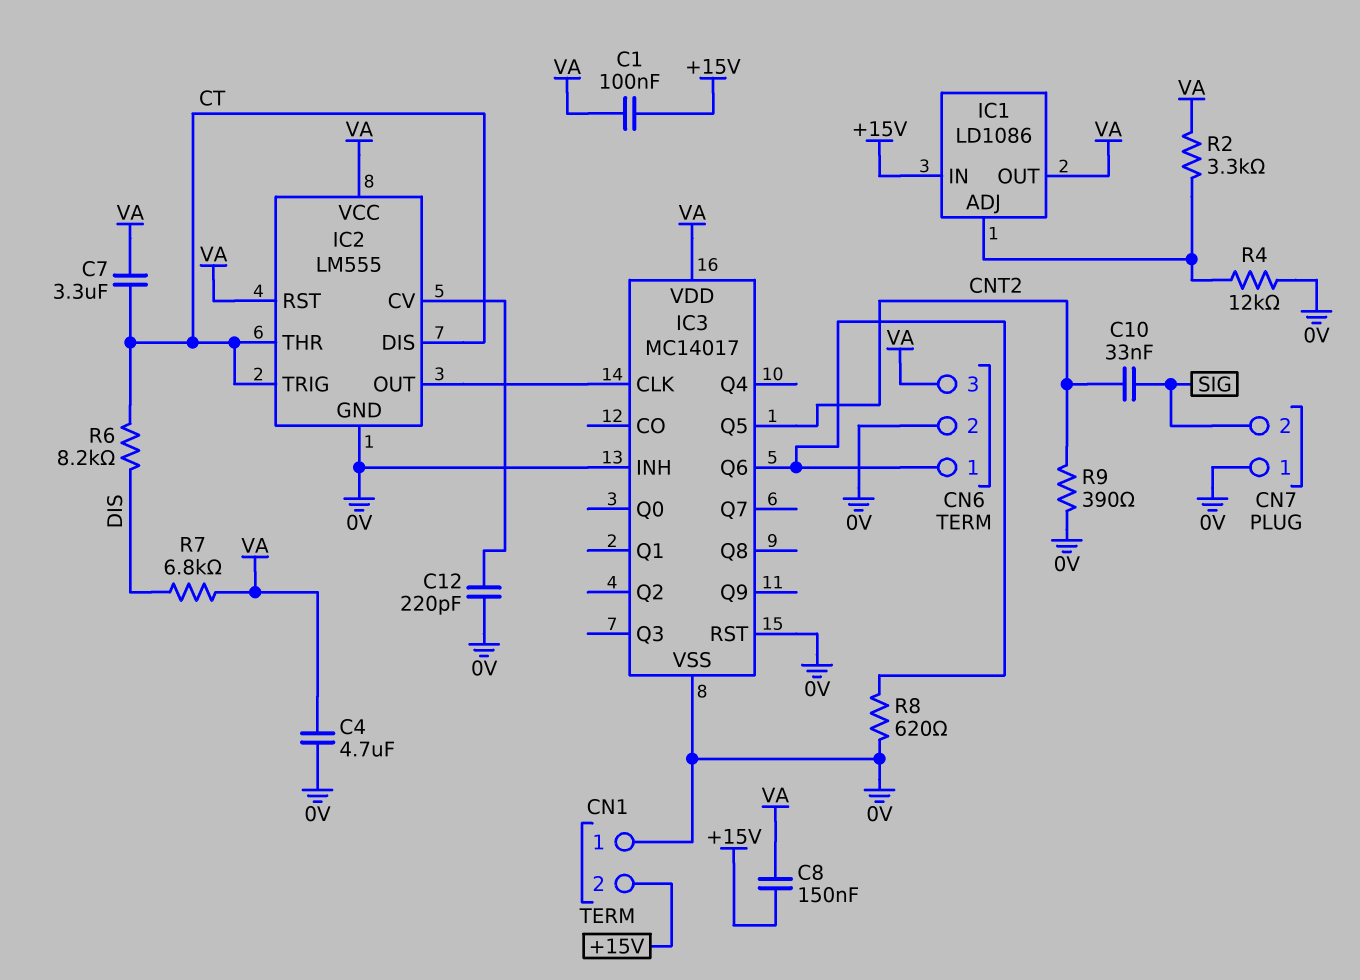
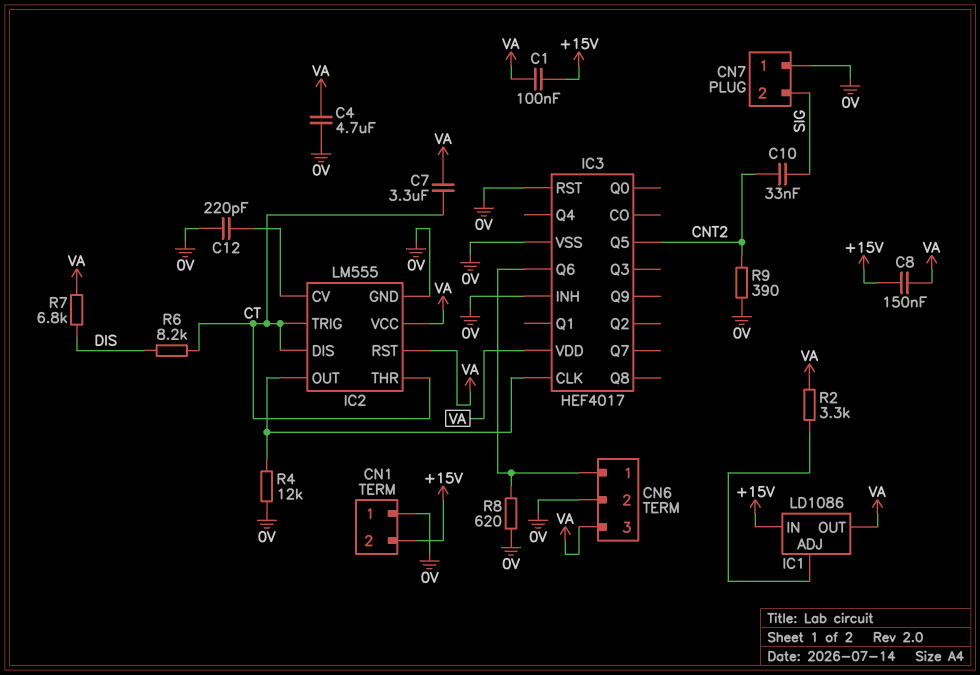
IC3: MC14017 -> HEF4017
R4: 12k (0V, IC1/ADJ) -> 12k (0V, IC2/OUT)

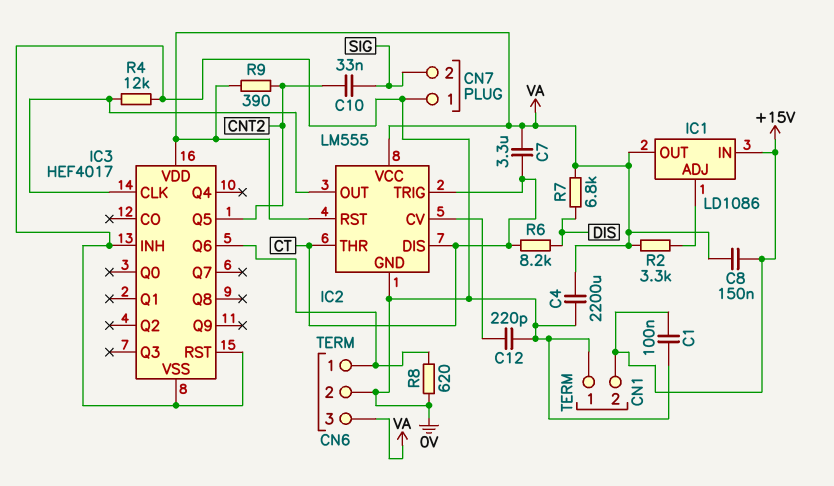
C1: 100nF (+15V, VA) -> 100nF (+15V, 0V)
C4: 4.7uF (0V, VA) -> 2200uF (0V, VA)
R9: 390 (0V, CNT2) -> 390 (CNT2, VA)

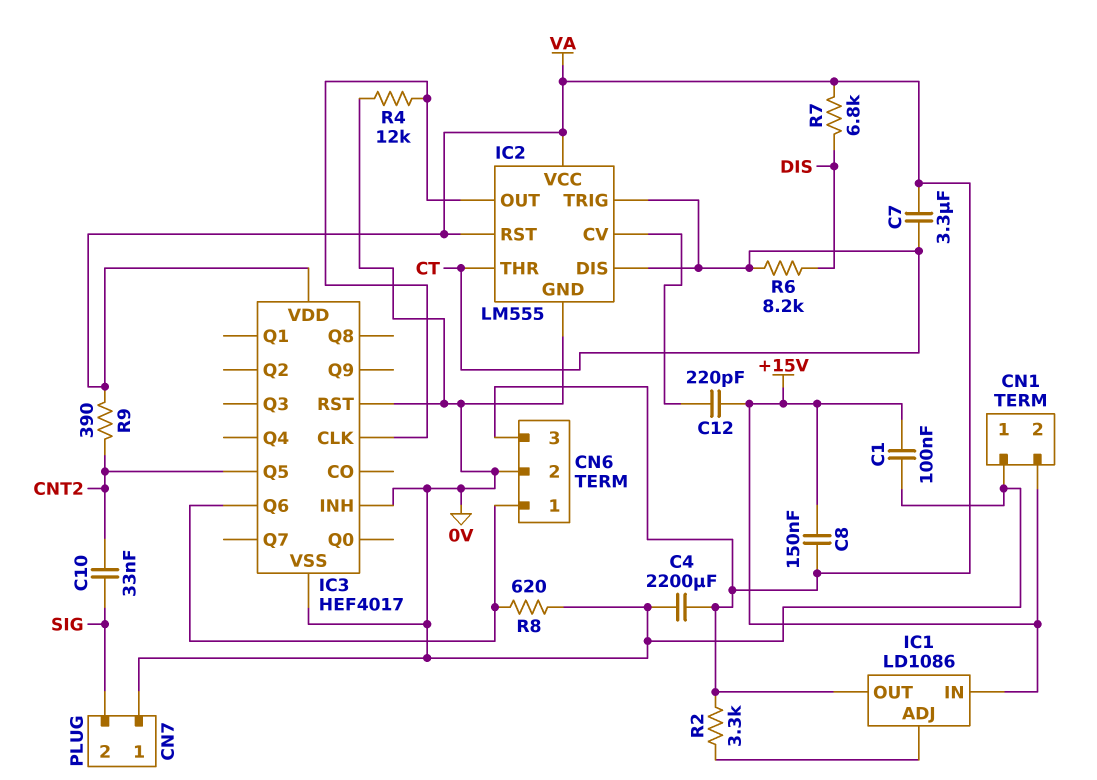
C12: 220pF (0V, IC2/CV) -> 220pF (+15V, IC2/CV)

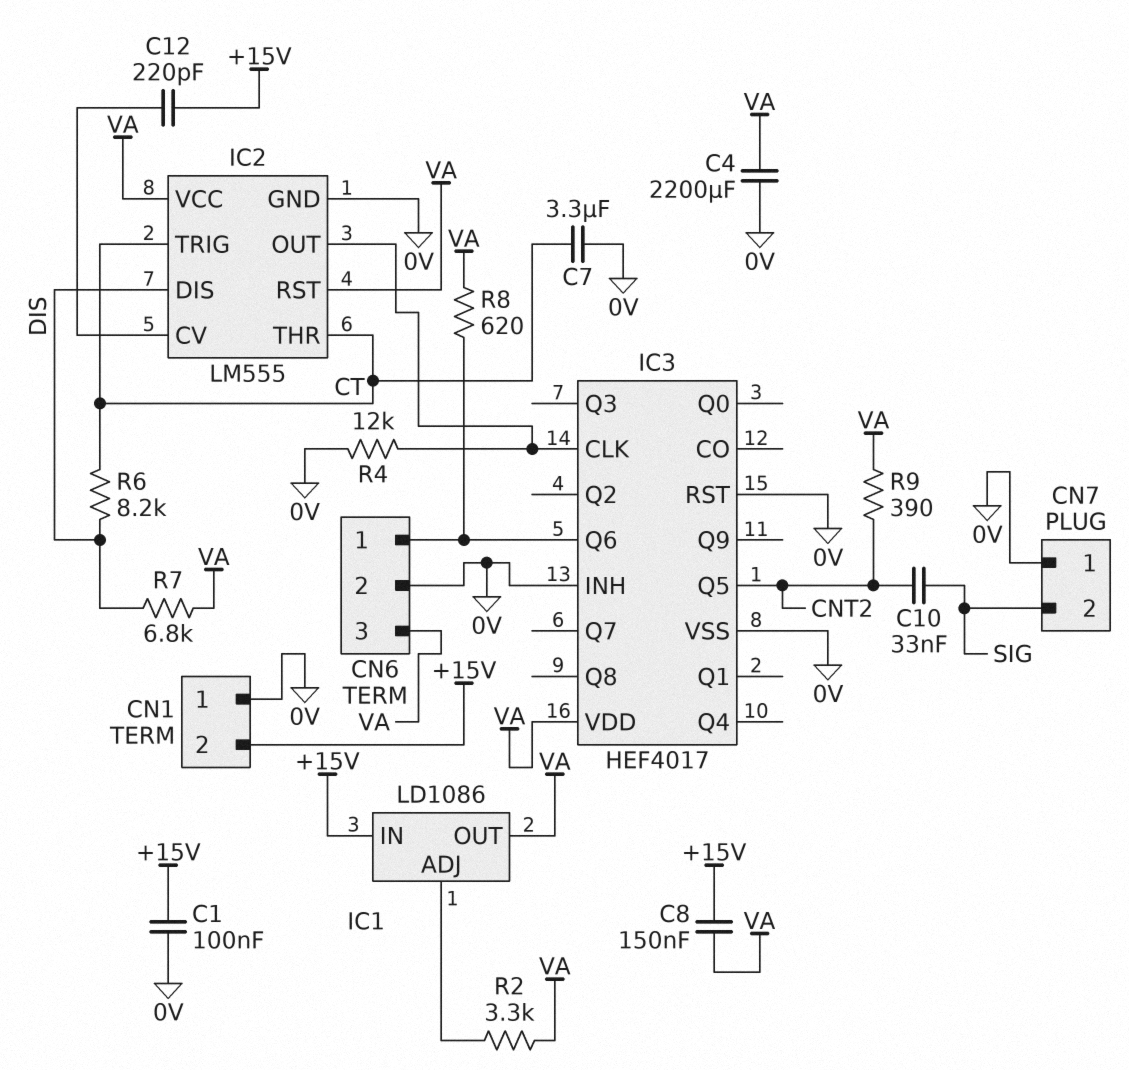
C7: 3.3uF (CT, VA) -> 3.3uF (0V, CT)
IC2 pin DIS: CT -> DIS
R8: 620 (0V, CN6/1) -> 620 (CN6/1, VA)

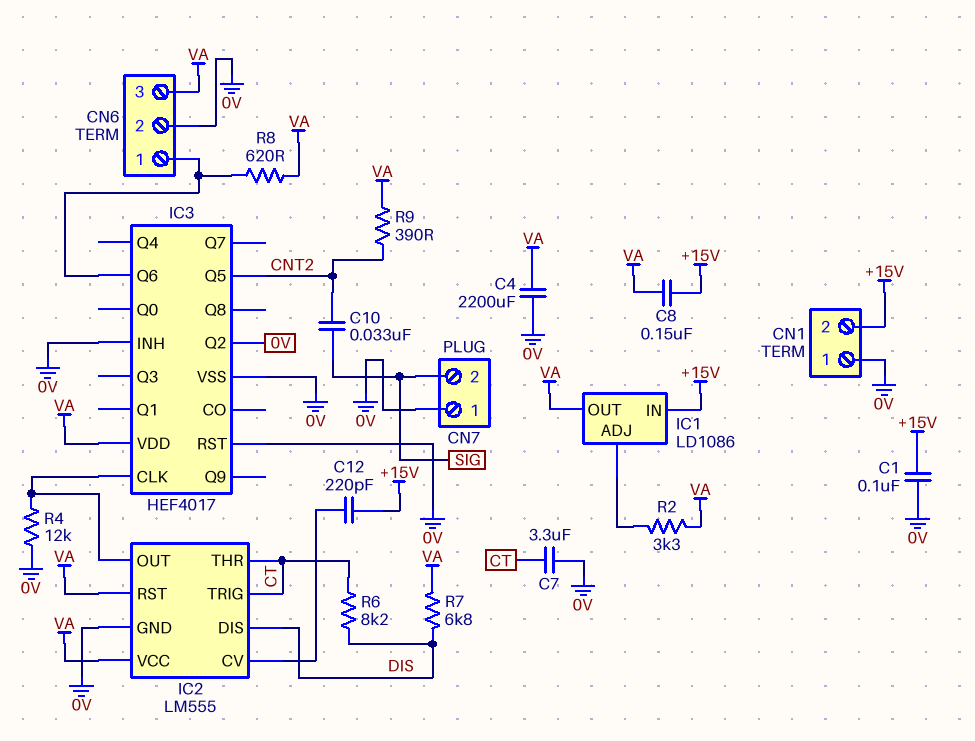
IC3 pin Q2: none -> 0V

